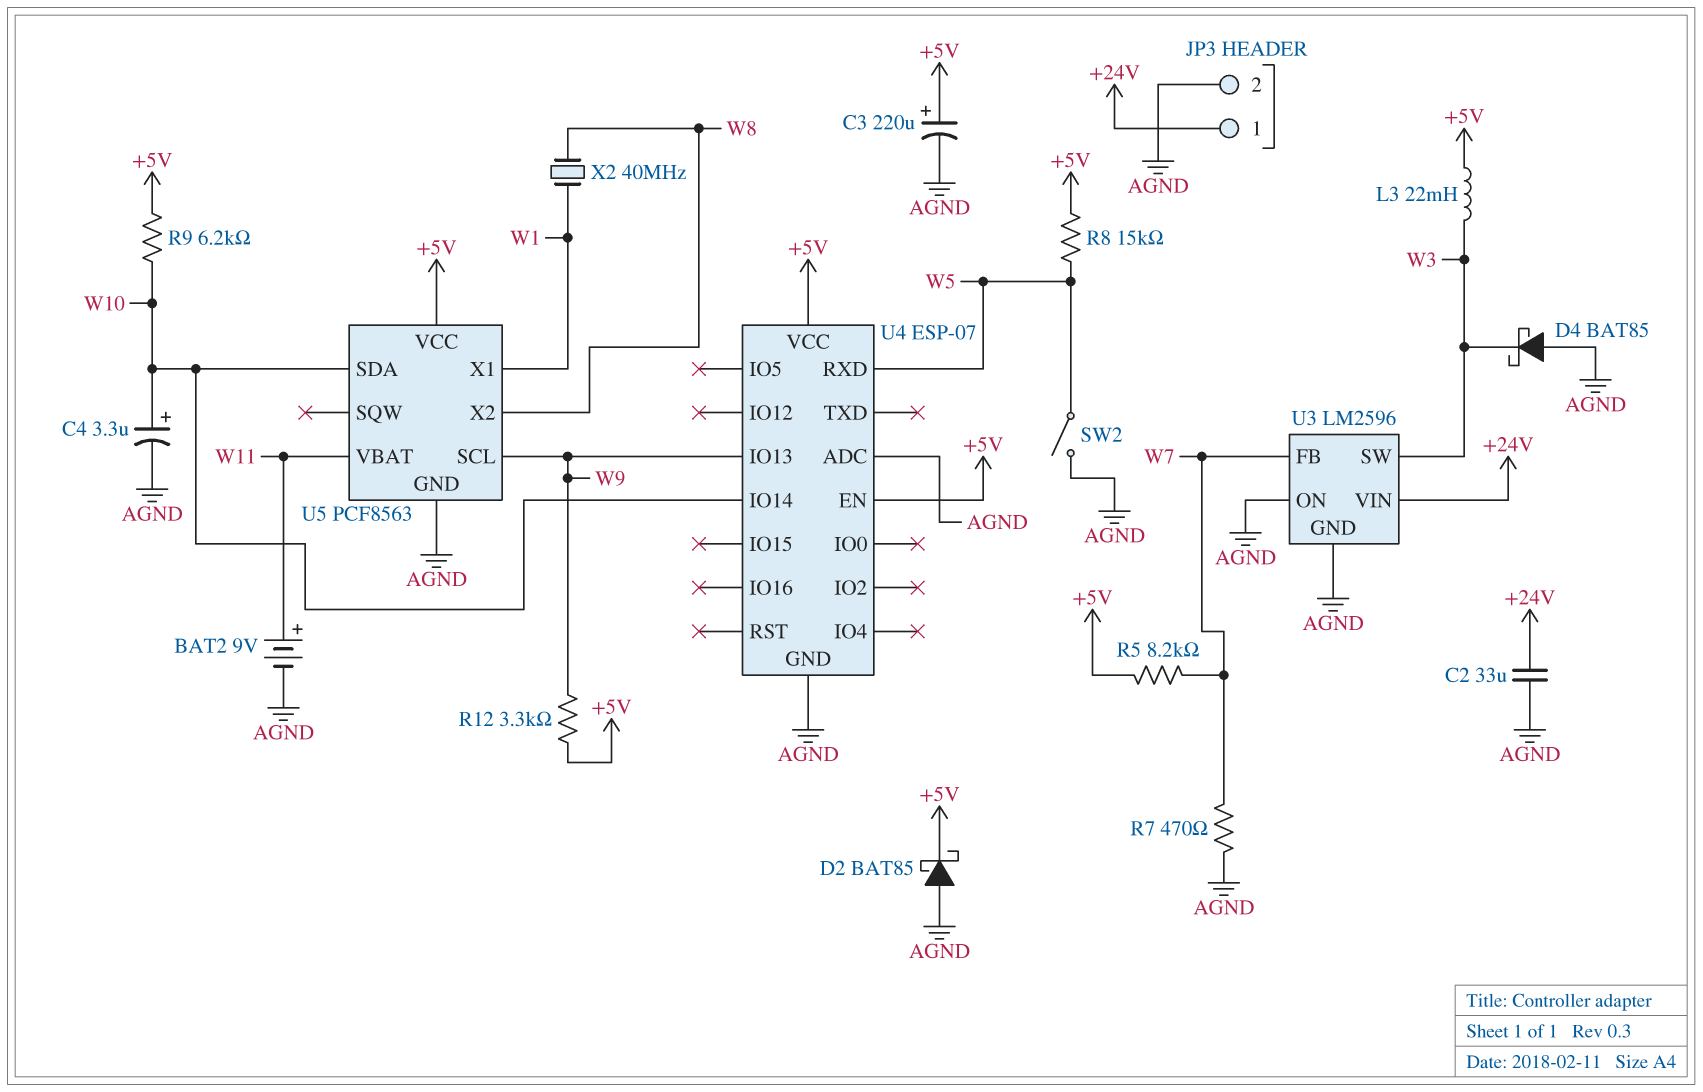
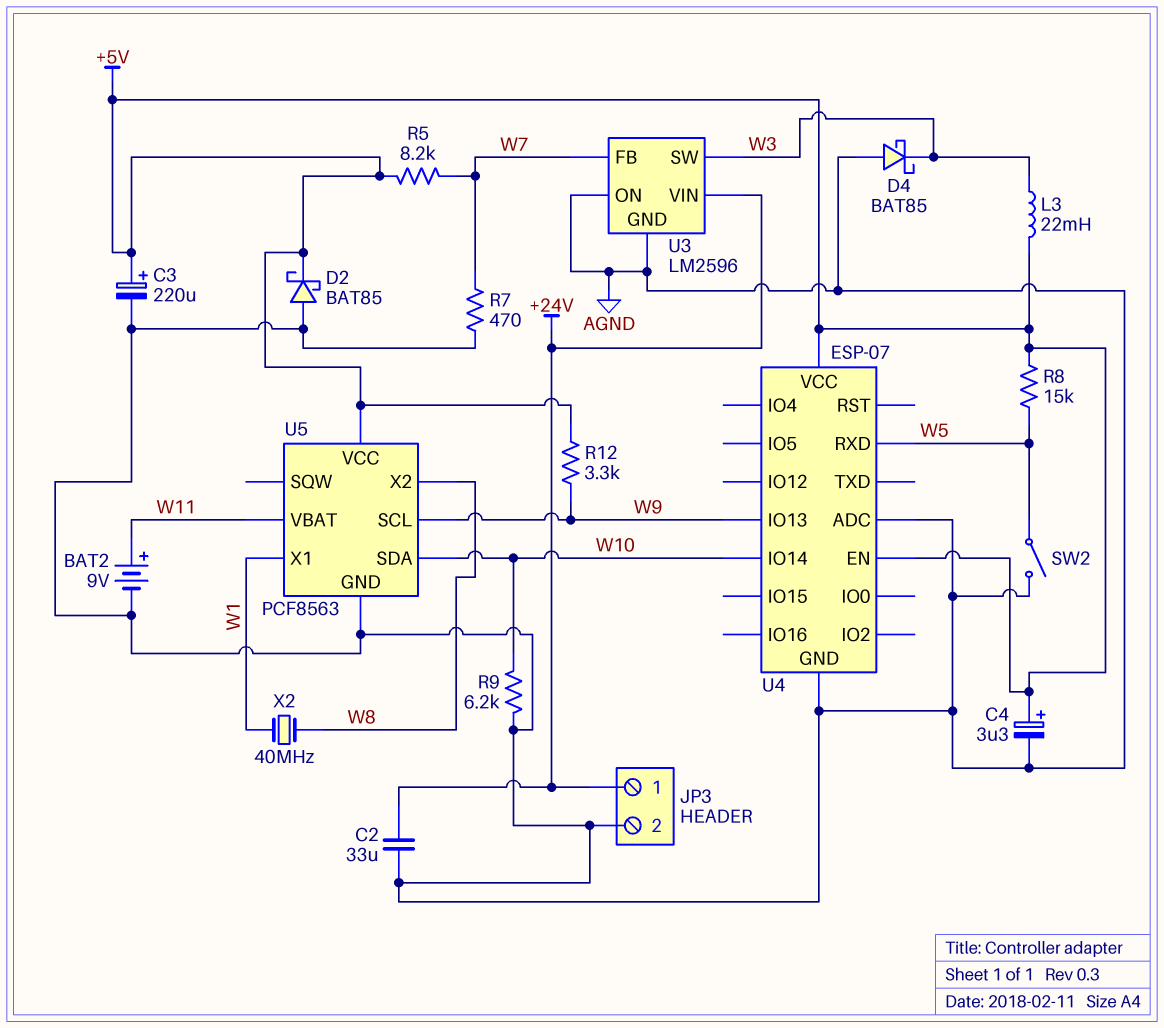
C4: 3.3uF (plus W10, minus AGND) -> 3.3uF (plus +5V, minus AGND)
R9: 6.2k (+5V, W10) -> 6.2k (AGND, W10)

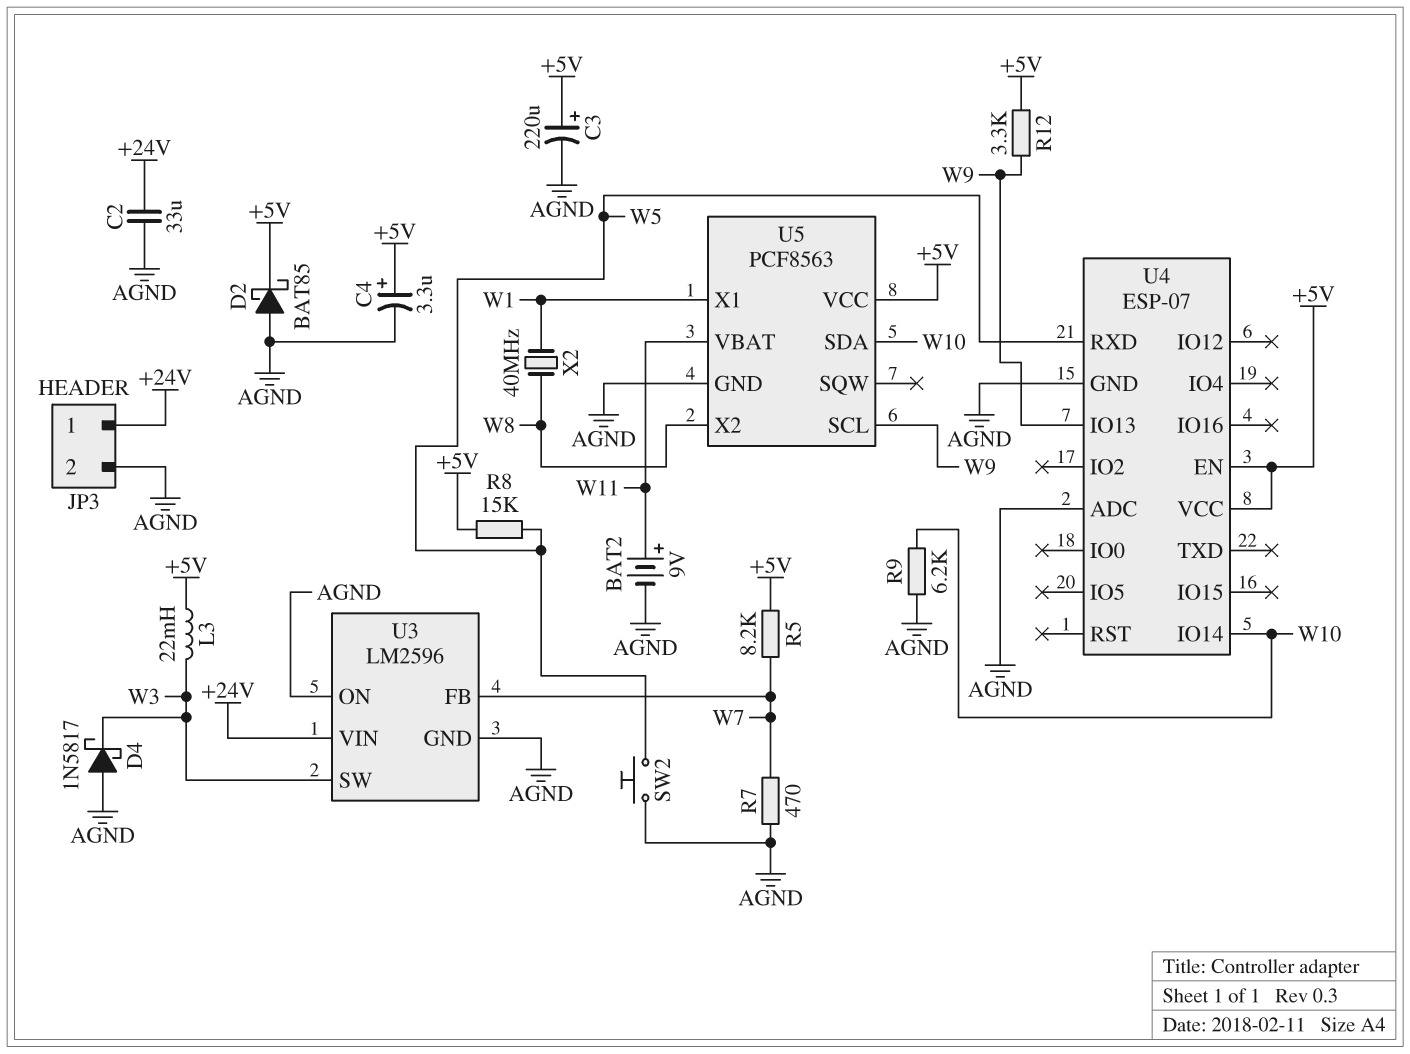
D4: schottky BAT85 (A AGND, K W3) -> schottky 1N5817 (A AGND, K W3)
SW2: switch (AGND, W5) -> button (AGND, W5)

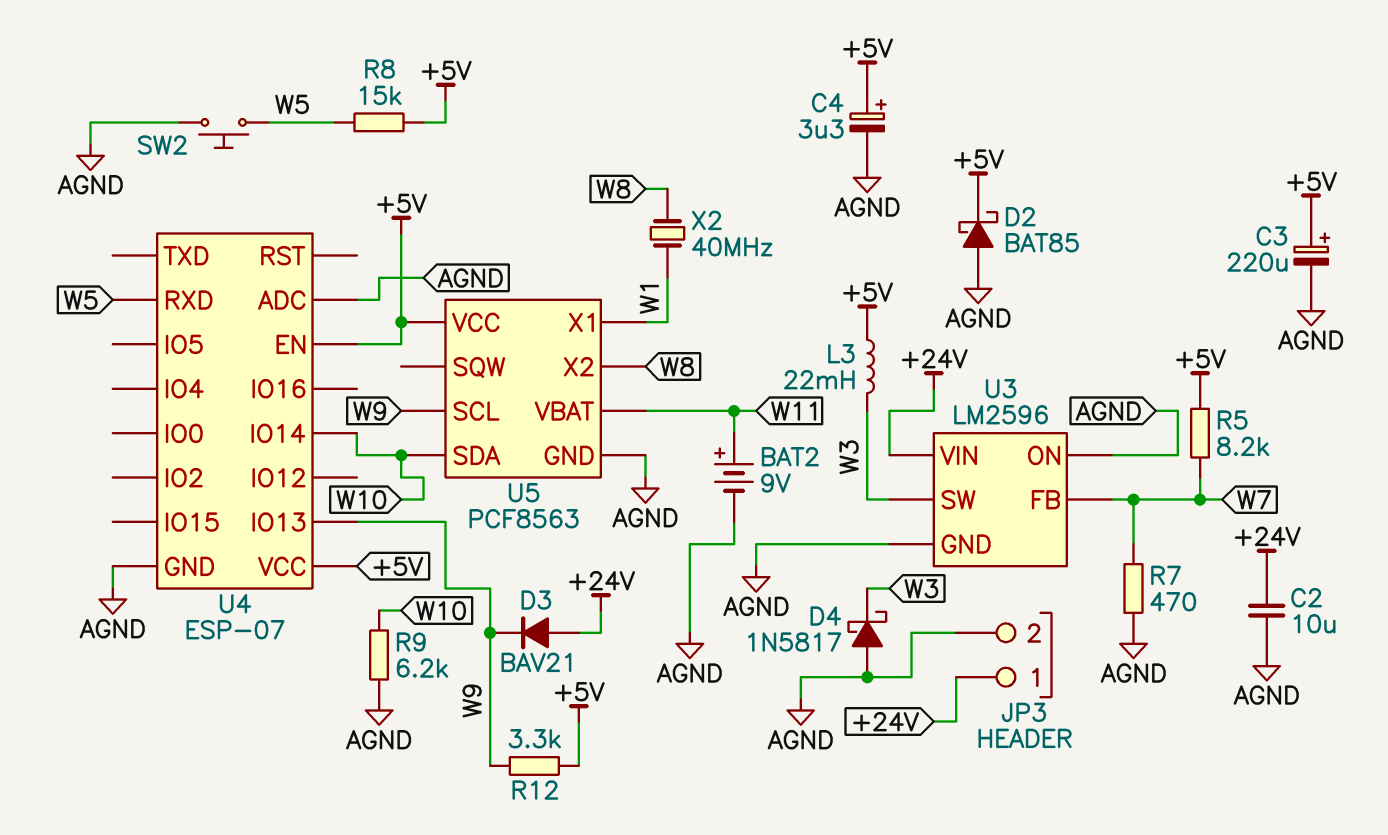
C2: 33uF (+24V, AGND) -> 10uF (+24V, AGND)
D3: none -> diode BAV21 (A +24V, K W9)

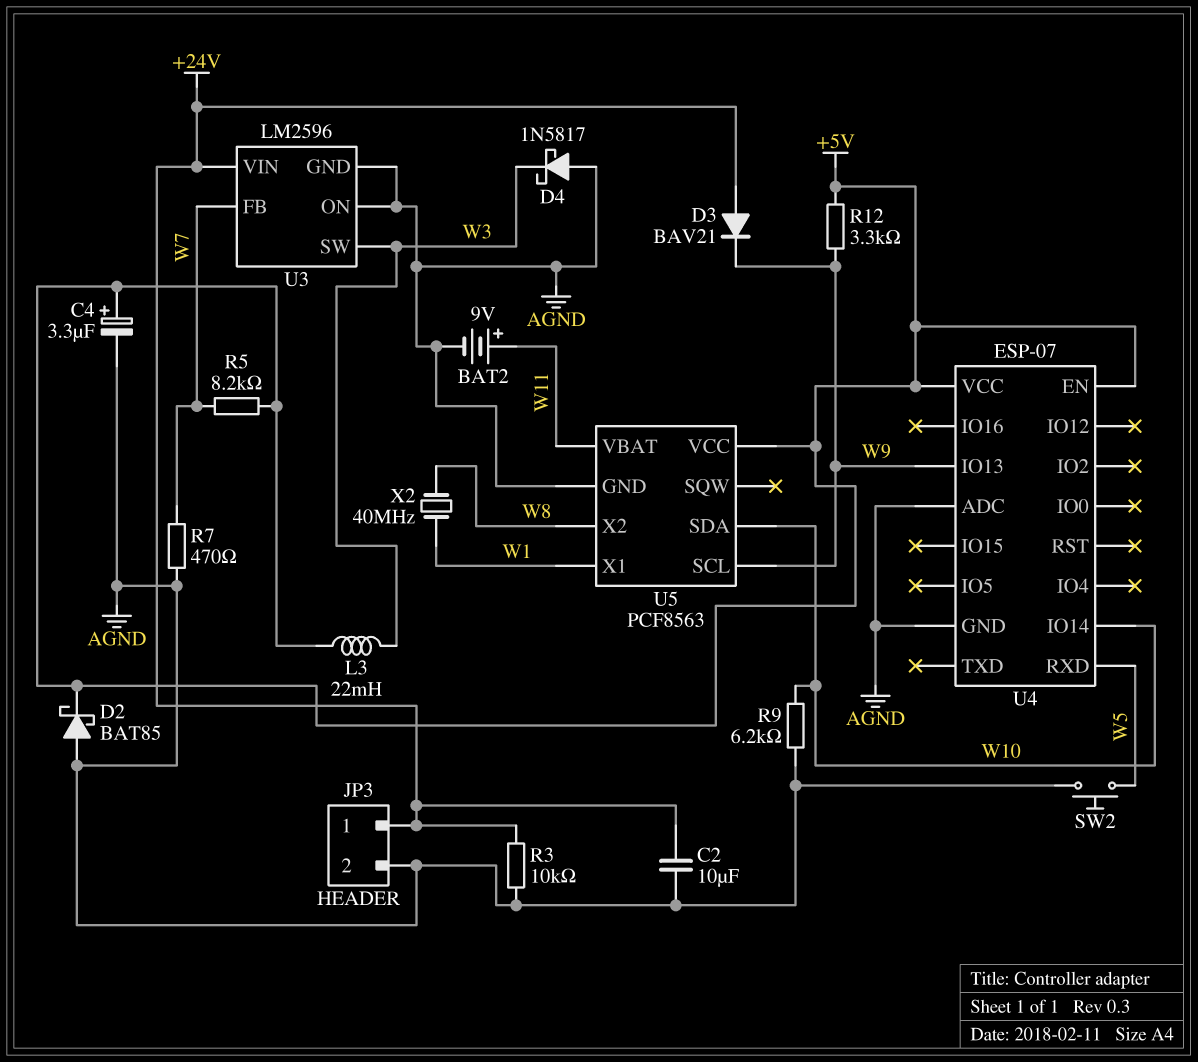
C3: 220uF (plus +5V, minus AGND) -> none
R3: none -> 10k (+24V, AGND)
R8: 15k (+5V, W5) -> none

